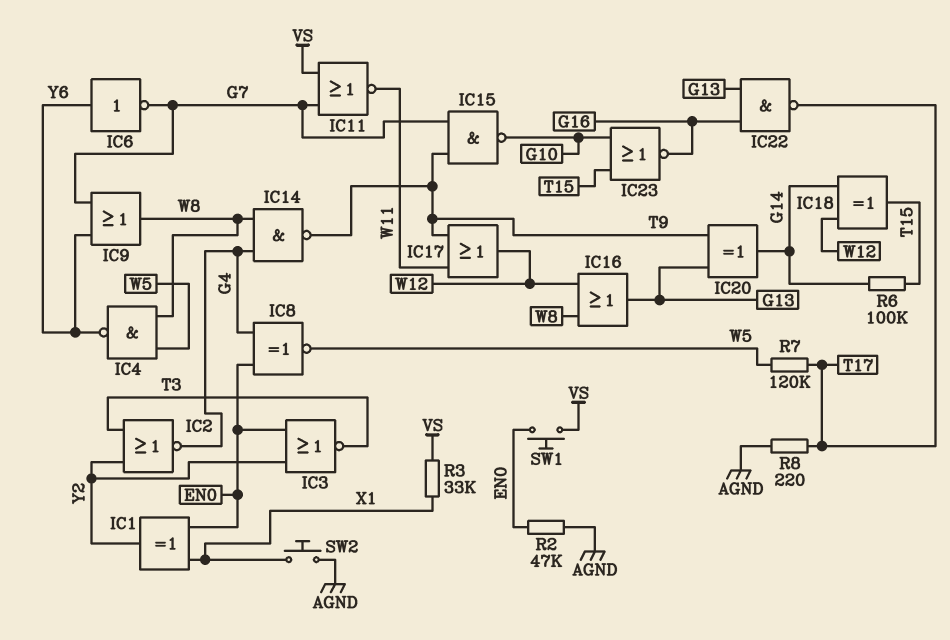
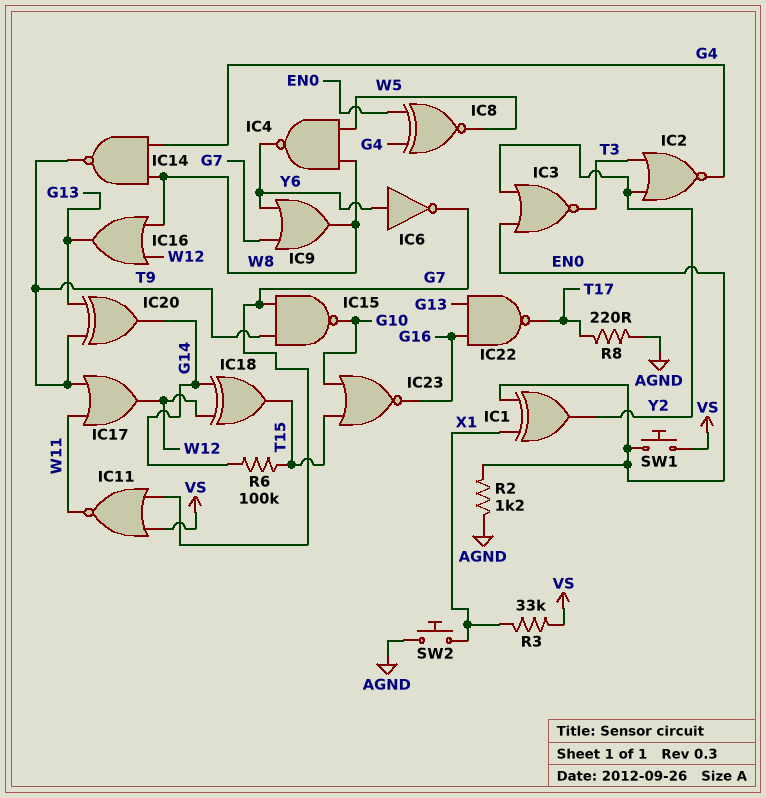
R2: 47k (AGND, EN0) -> 1.2k (AGND, EN0)
R7: 120k (T17, W5) -> none

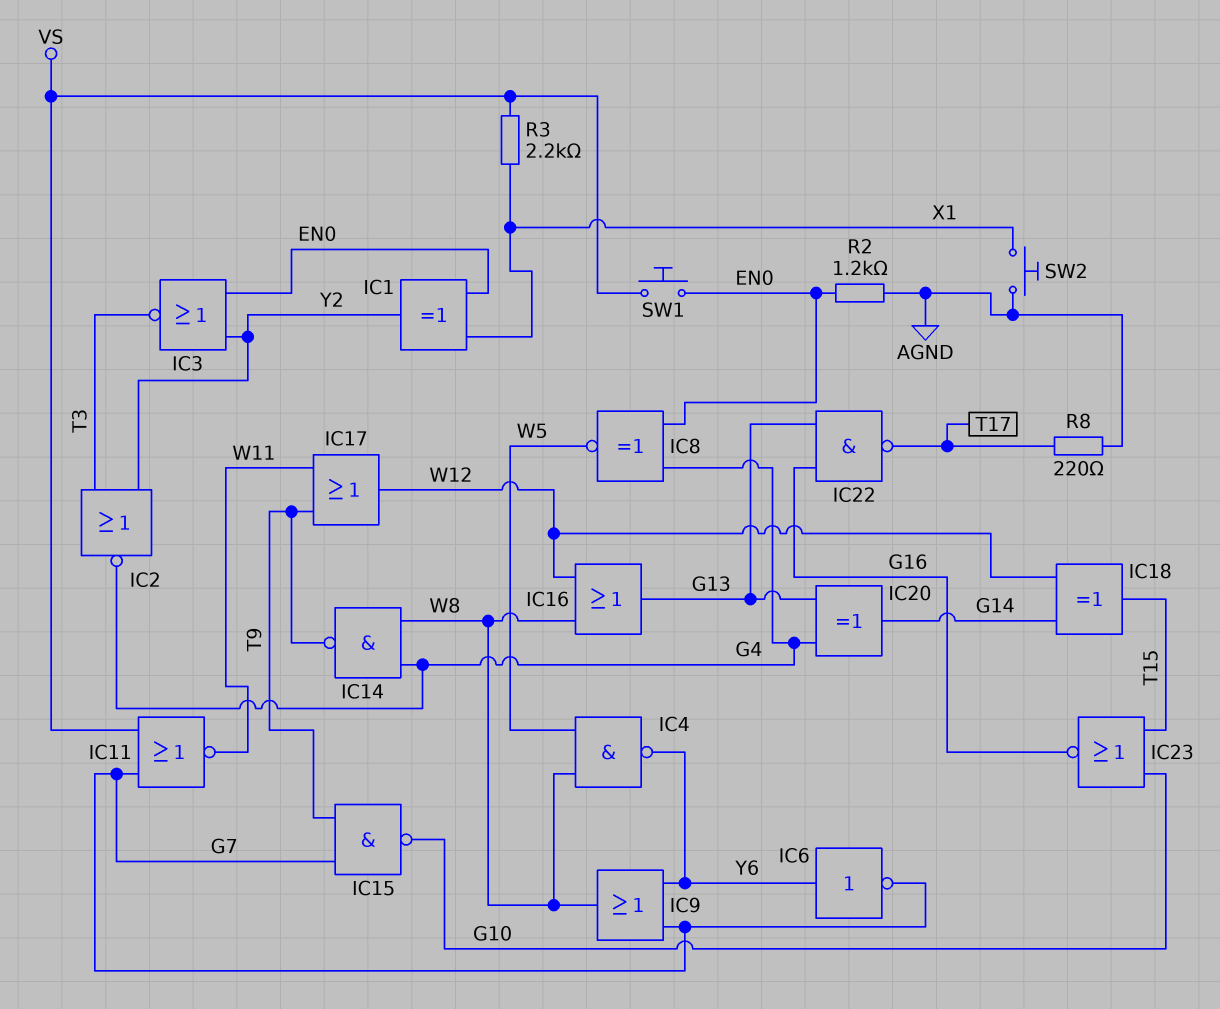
IC20: XOR (in G13, in T9, out G14) -> XOR (in G4, in G13, out G14)
R3: 33k (VS, X1) -> 2.2k (VS, X1)
R6: 100k (G14, T15) -> none

